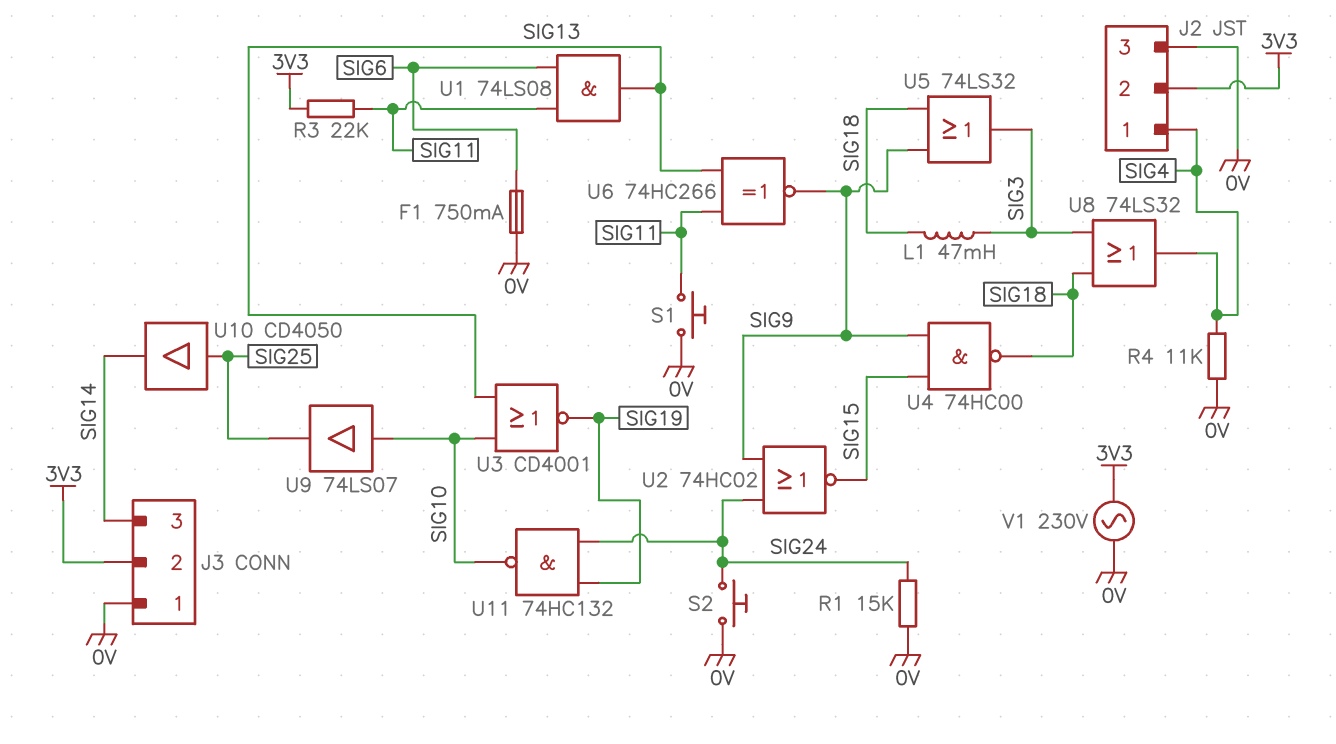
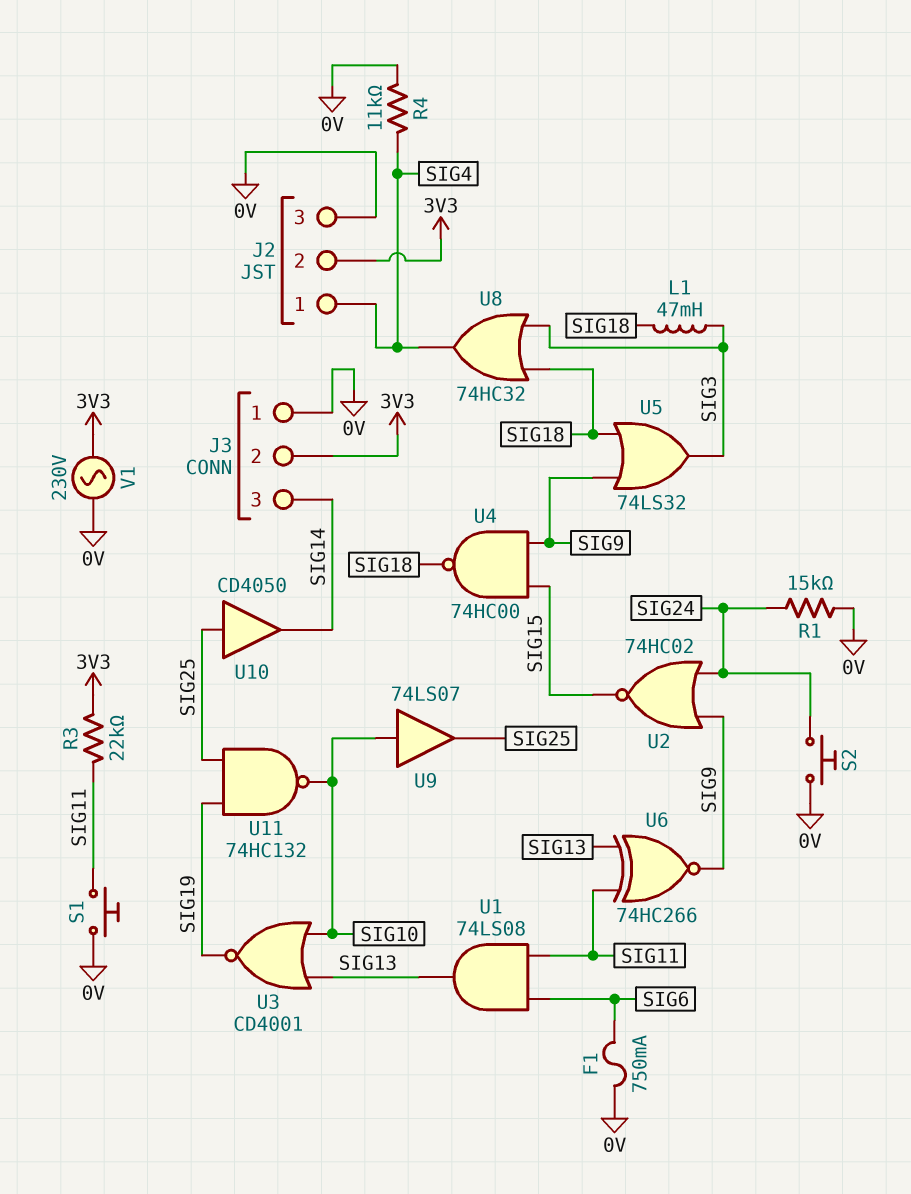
U8: OR 74LS32 (in SIG3, in SIG18, out SIG4) -> OR 74HC32 (in SIG3, in SIG18, out SIG4)
U11: NAND 74HC132 (in SIG19, in SIG24, out SIG10) -> NAND 74HC132 (in SIG19, in SIG25, out SIG10)

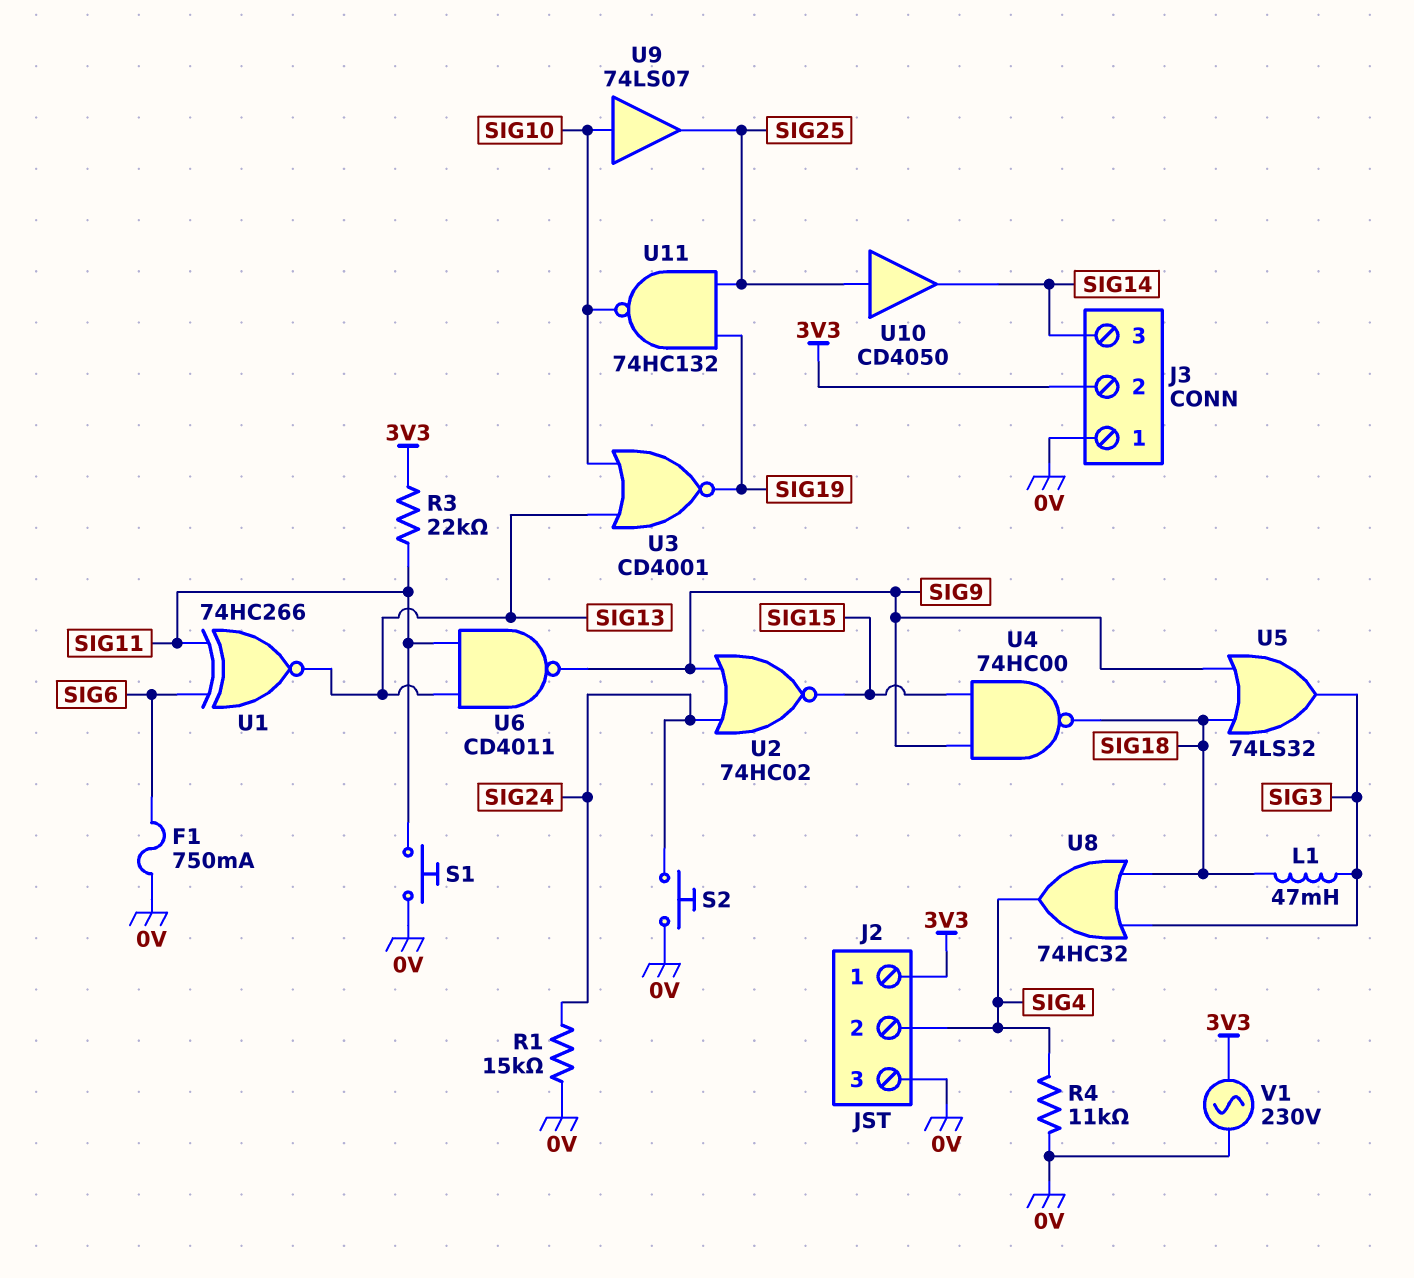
J2 pin 1: SIG4 -> 3V3
J2 pin 2: 3V3 -> SIG4
U1: AND 74LS08 (in SIG6, in SIG11, out SIG13) -> XNOR 74HC266 (in SIG6, in SIG11, out SIG13)
U6: XNOR 74HC266 (in SIG11, in SIG13, out SIG9) -> NAND CD4011 (in SIG11, in SIG13, out SIG9)

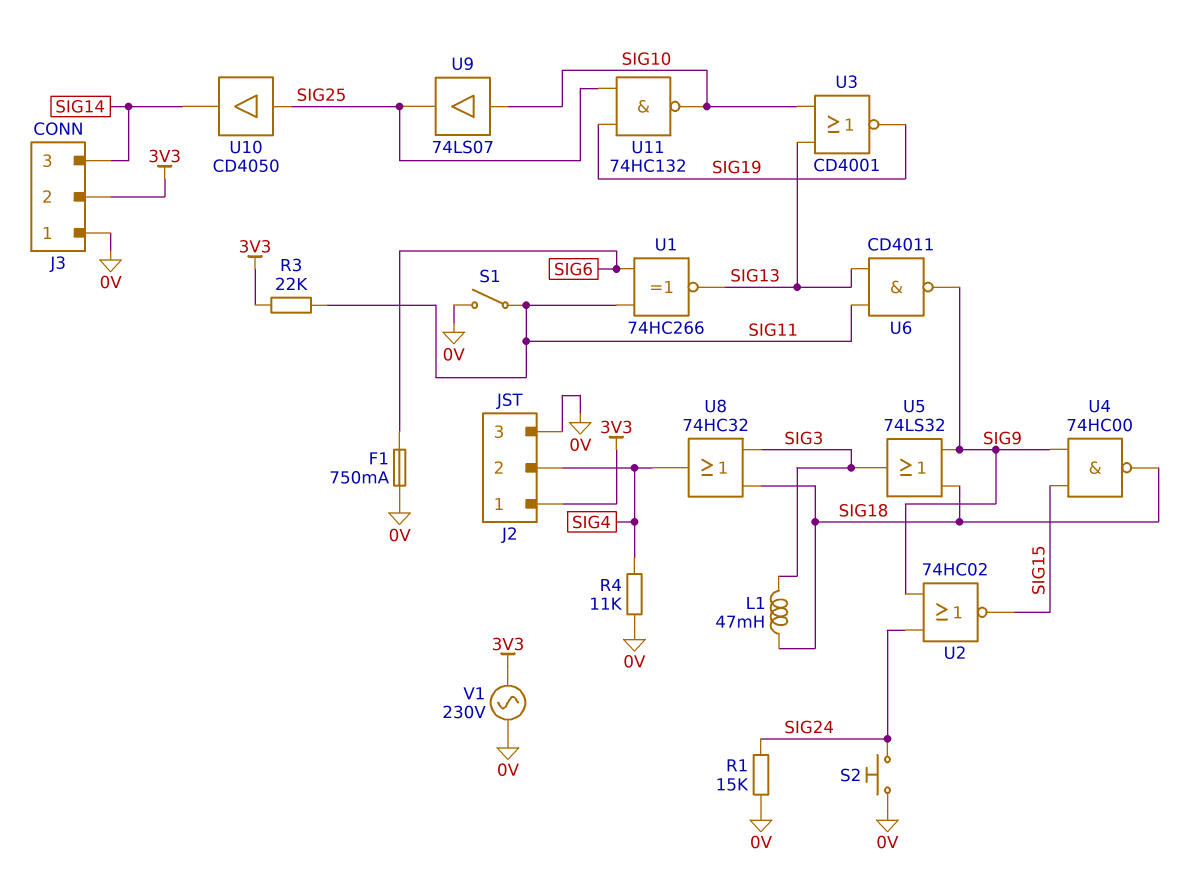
S1: button (0V, SIG11) -> switch (0V, SIG11)

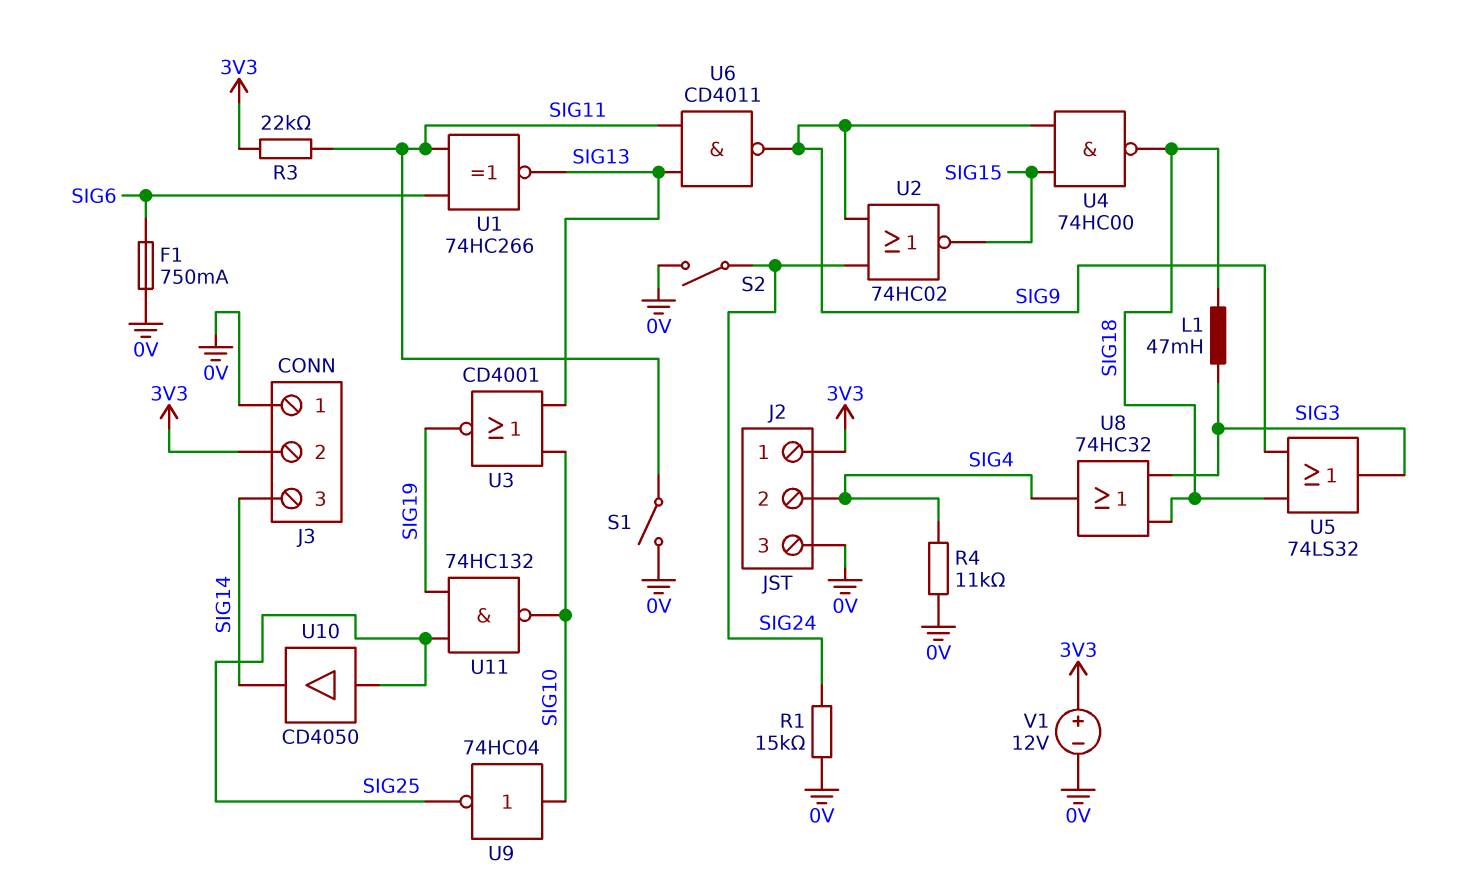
S2: button (0V, SIG24) -> switch (0V, SIG24)
U9: buffer 74LS07 (in SIG10, out SIG25) -> NOT 74HC04 (in SIG10, out SIG25)
V1: AC 230V (0V, 3V3) -> 12V (plus 3V3, minus 0V)

